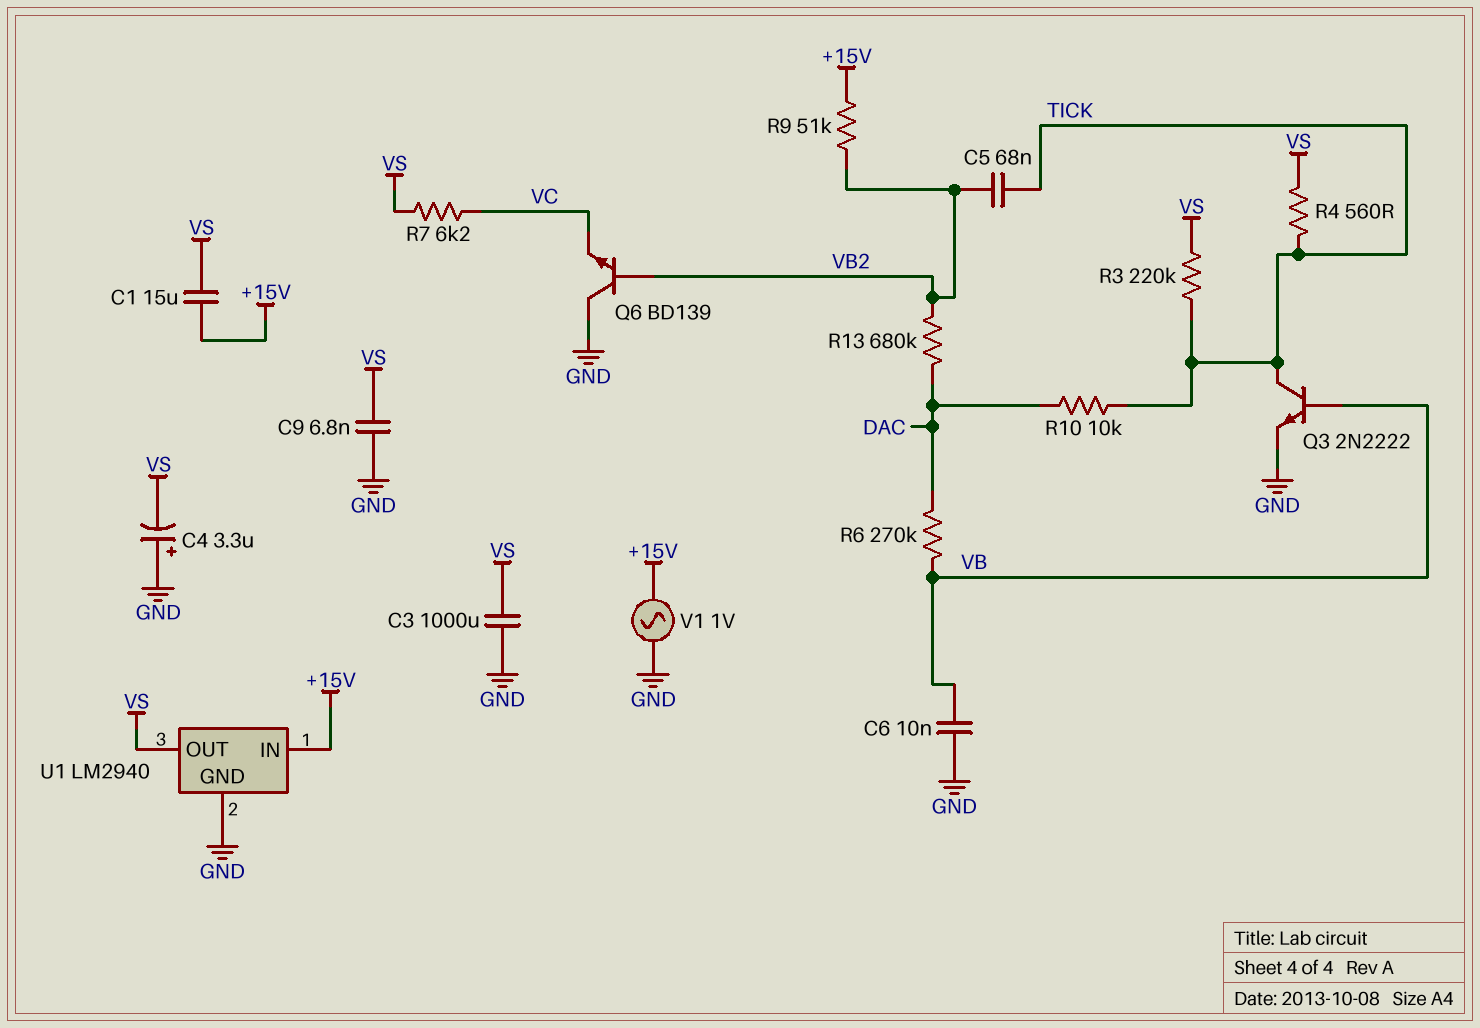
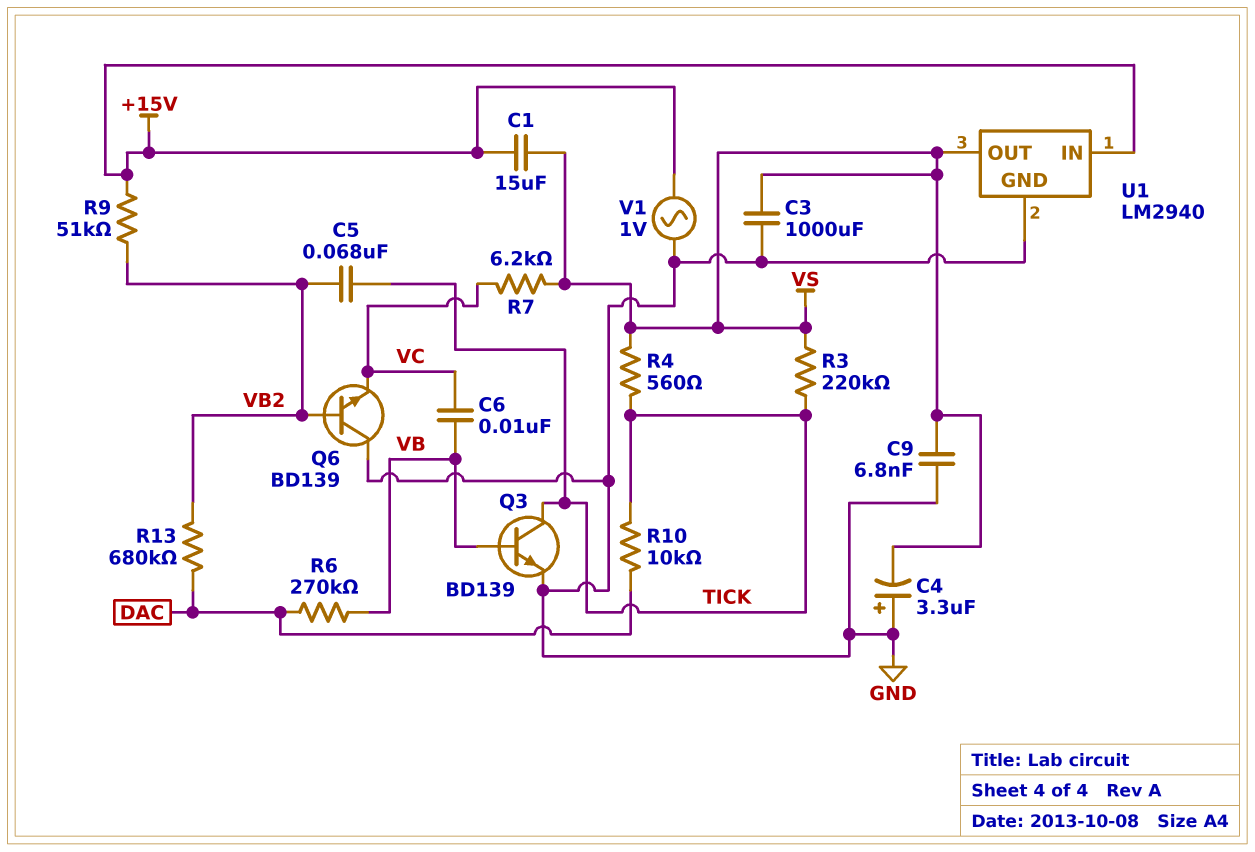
C6: 10nF (GND, VB) -> 10nF (VB, VC)
Q3: NPN 2N2222 (B VB, C TICK, E GND) -> NPN BD139 (B VB, C TICK, E GND)

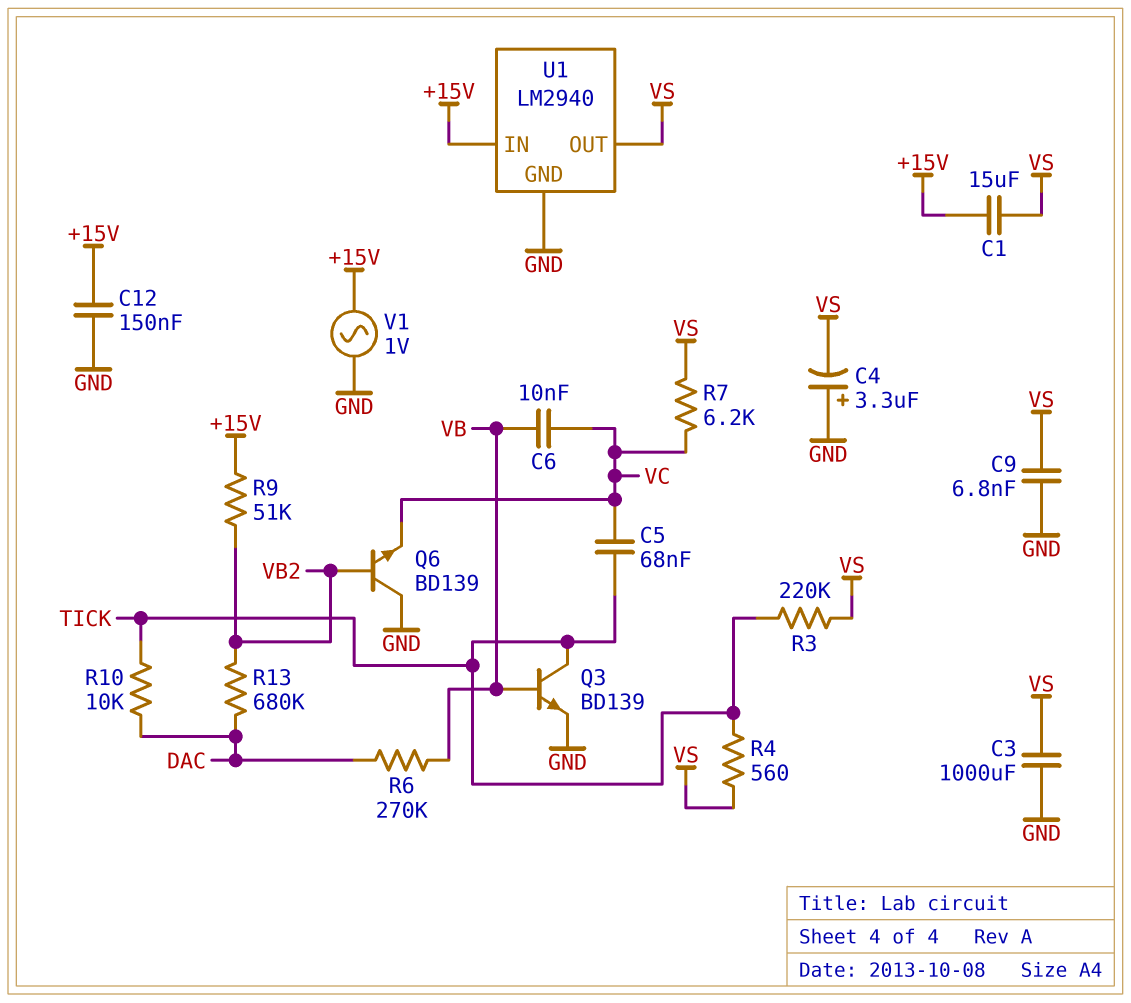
C5: 68nF (TICK, VB2) -> 68nF (TICK, VC)
C12: none -> 150nF (+15V, GND)

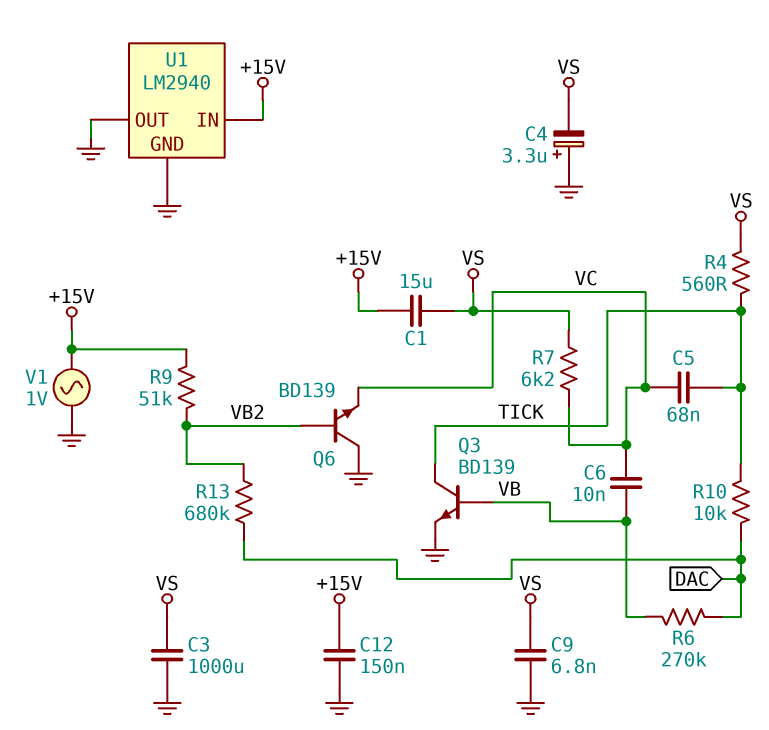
R3: 220k (TICK, VS) -> none
U1 pin OUT: VS -> GND

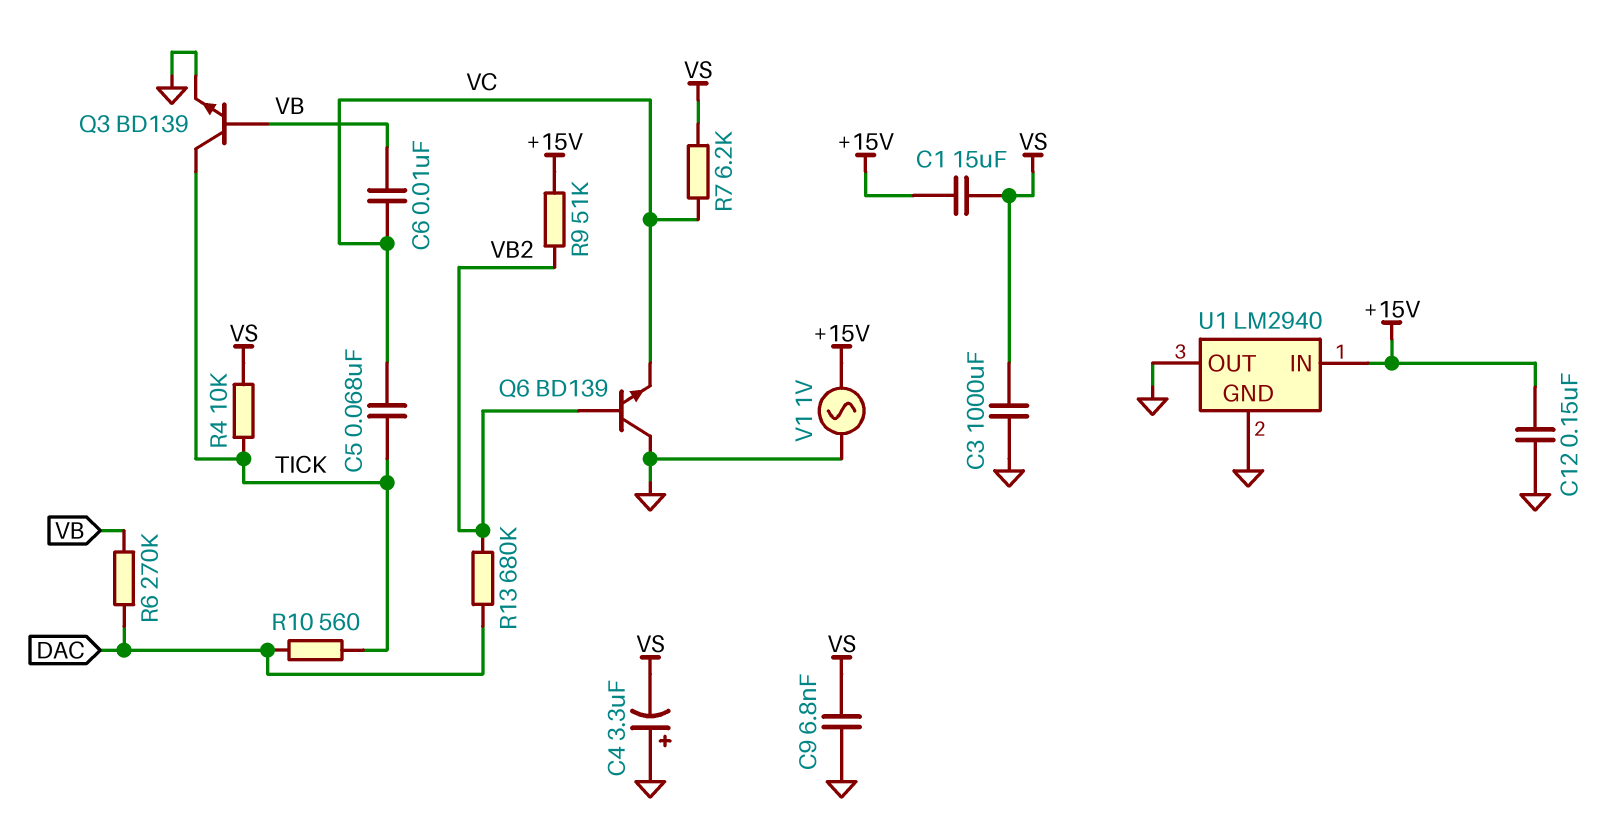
R4: 560 (TICK, VS) -> 10k (TICK, VS)
R10: 10k (DAC, TICK) -> 560 (DAC, TICK)

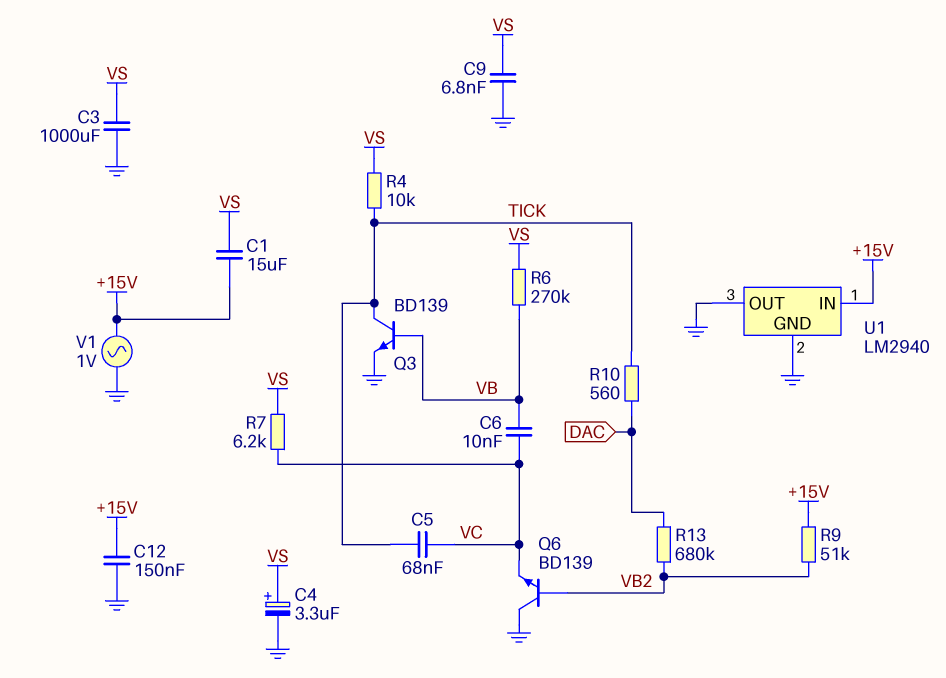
C4: 3.3uF (plus GND, minus VS) -> 3.3uF (plus VS, minus GND)
R6: 270k (DAC, VB) -> 270k (VB, VS)

